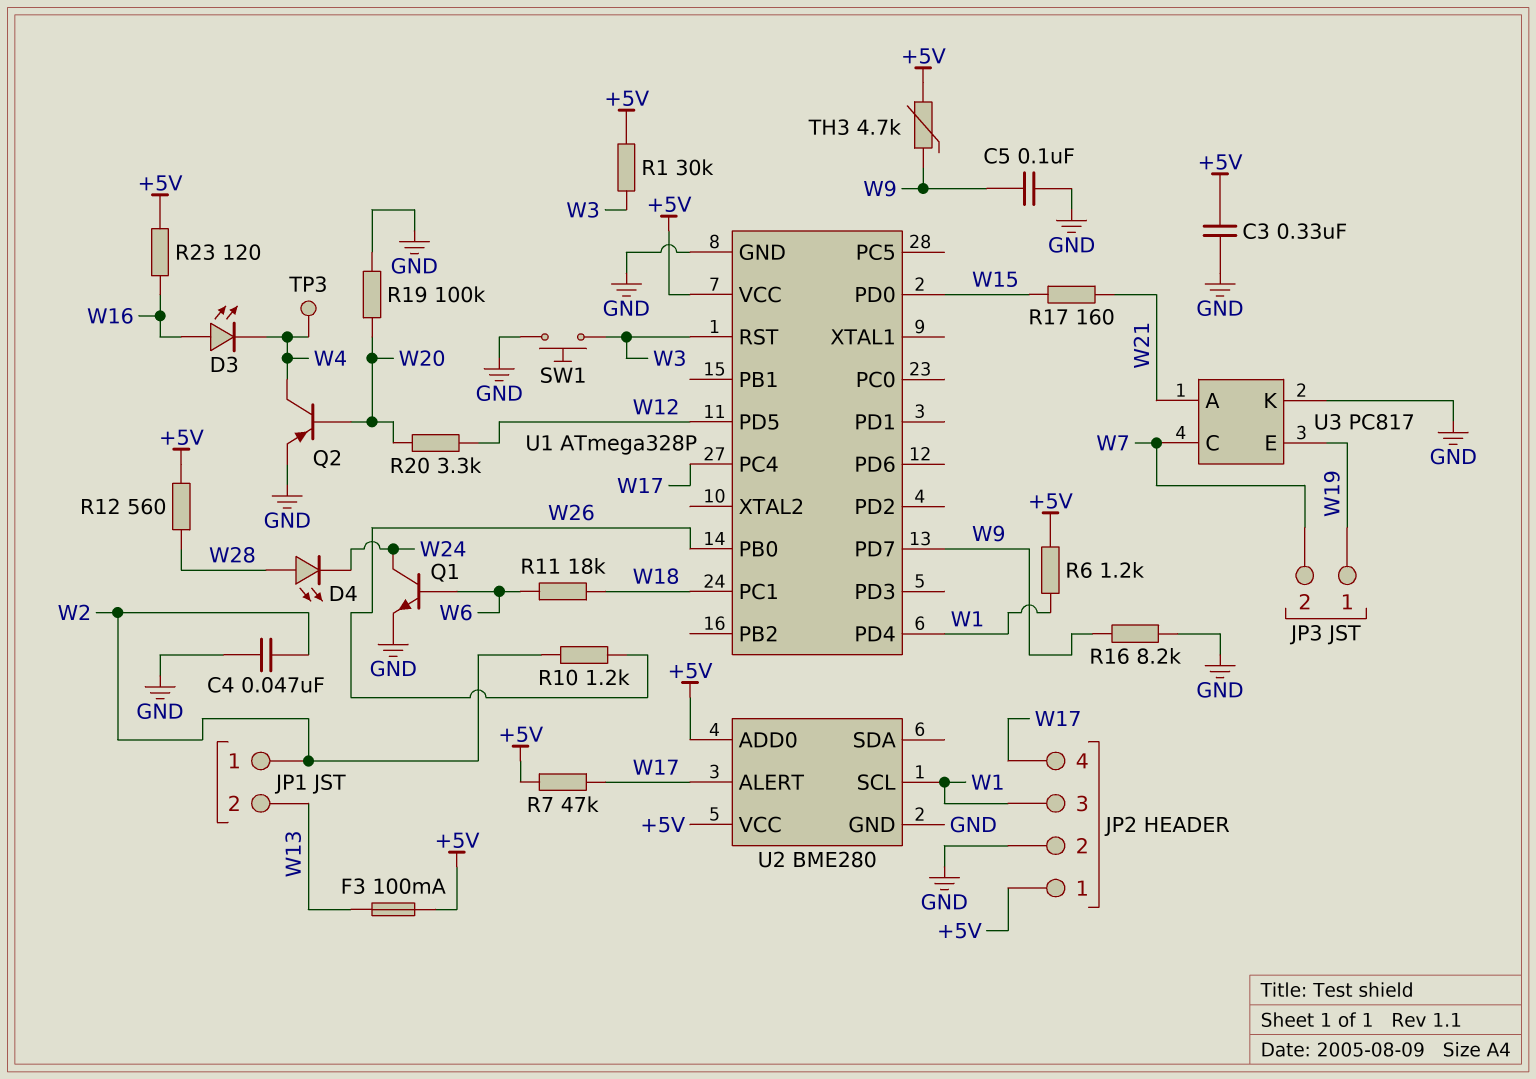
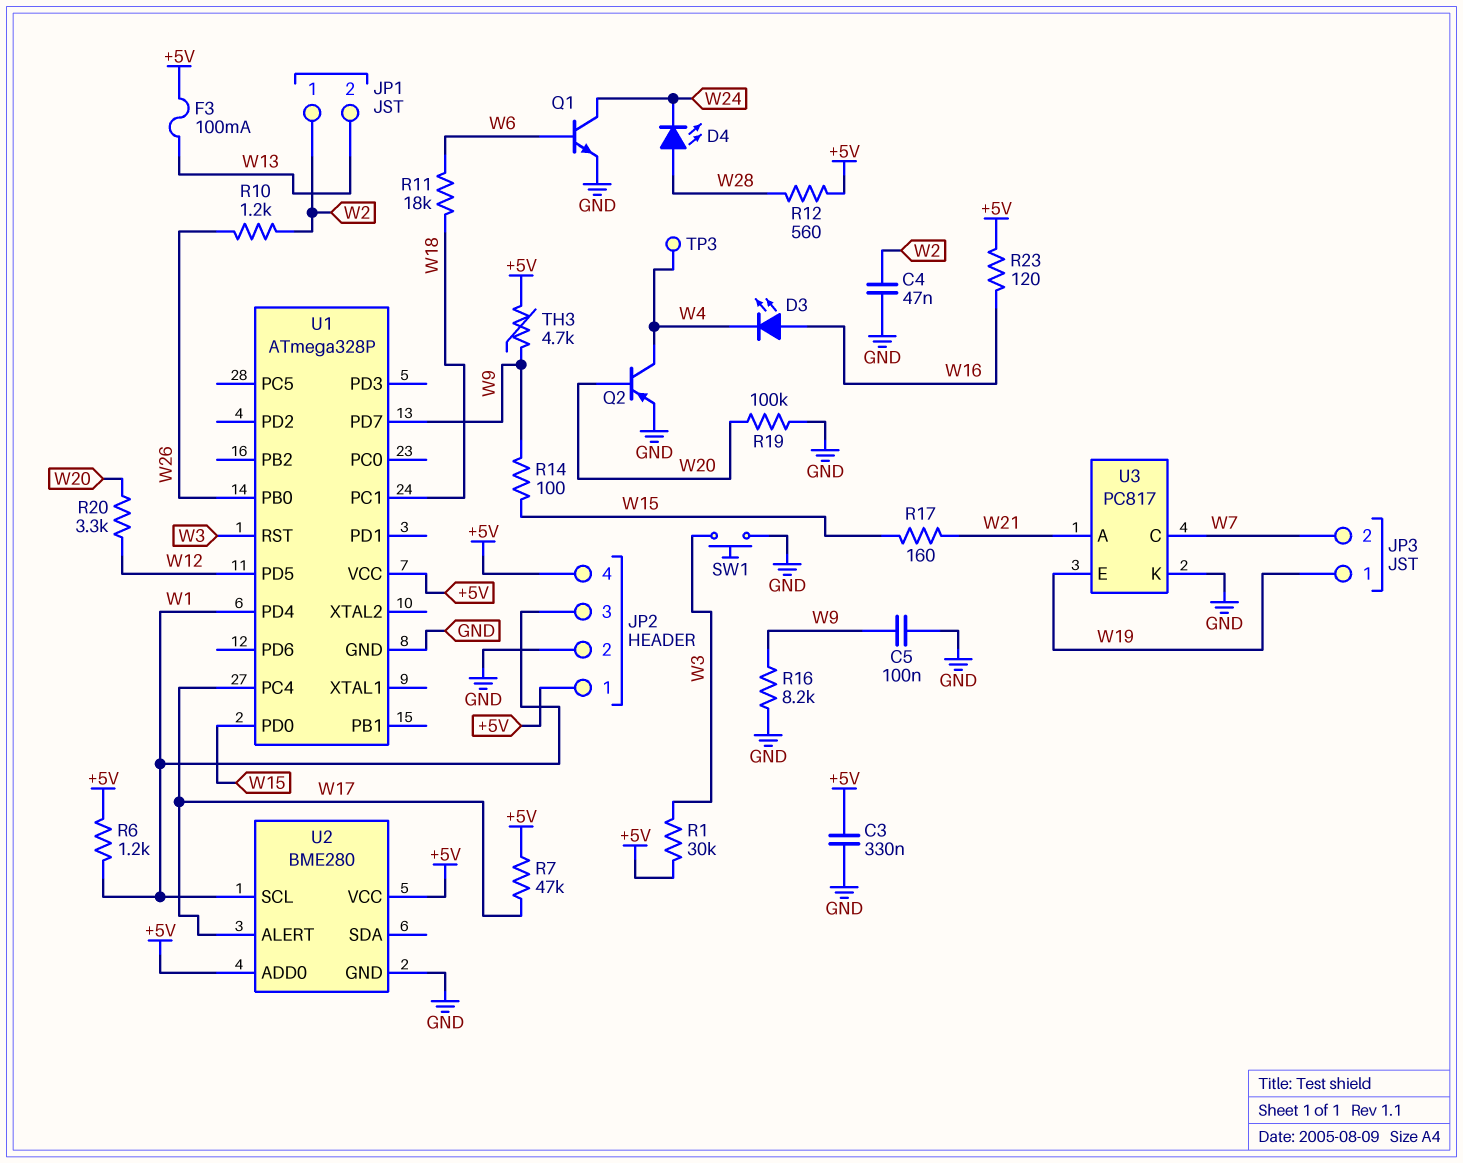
JP2 pin 4: W17 -> +5V
R14: none -> 100 (W9, W15)

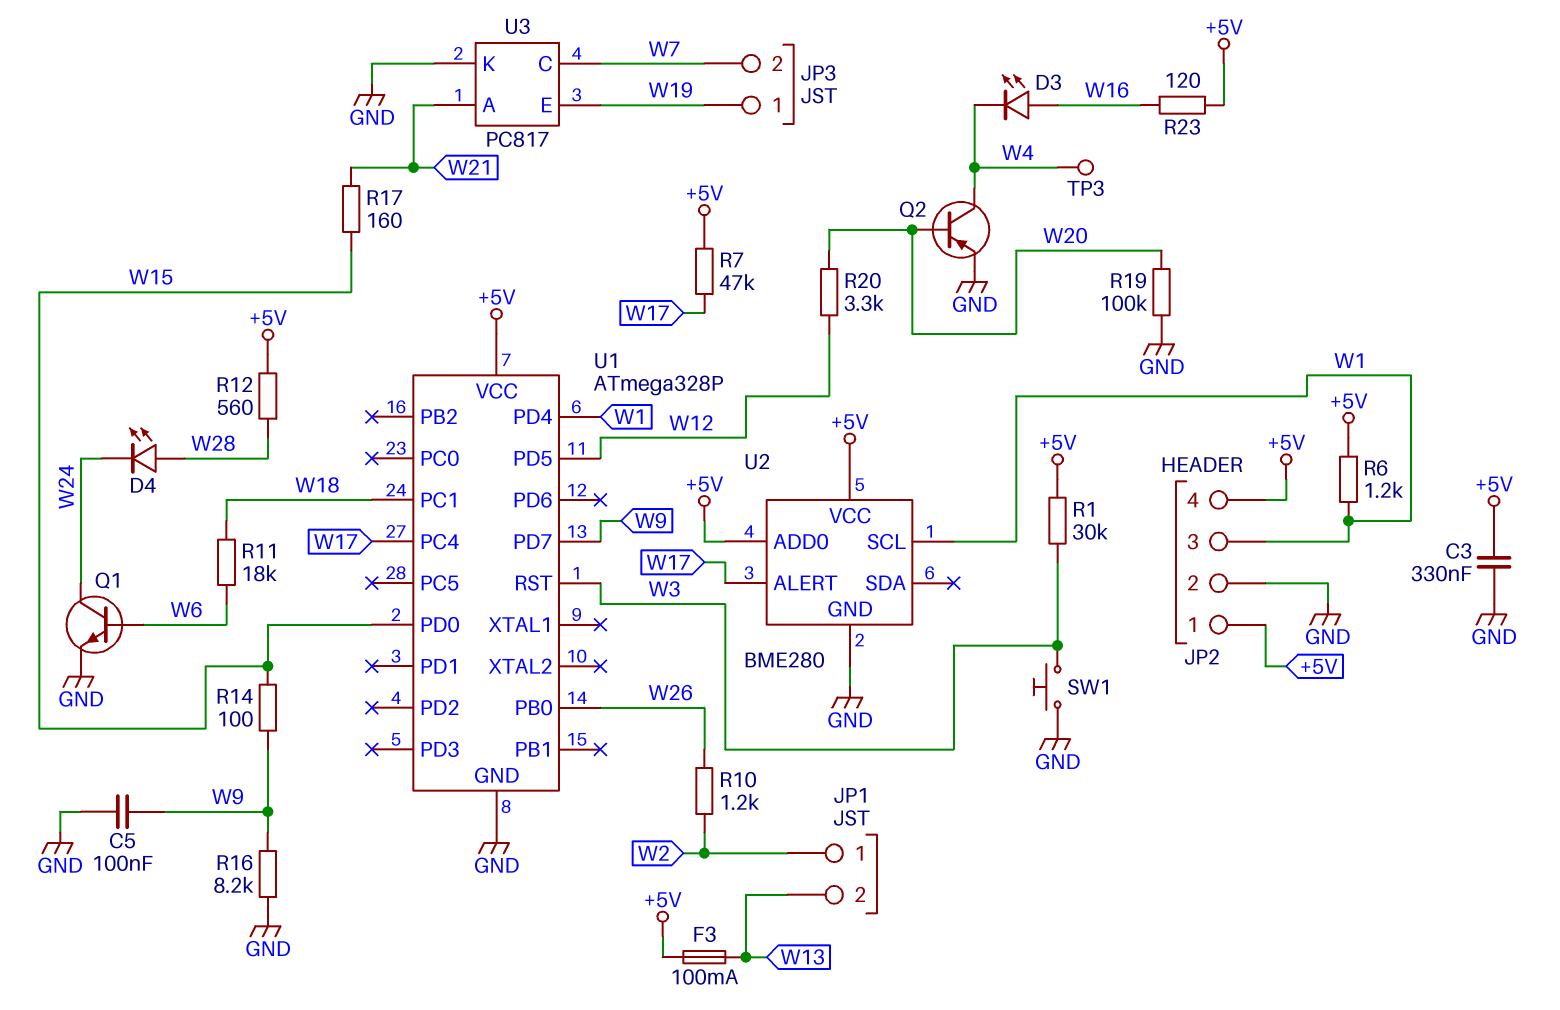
C4: 47nF (GND, W2) -> none
TH3: 4.7k (+5V, W9) -> none

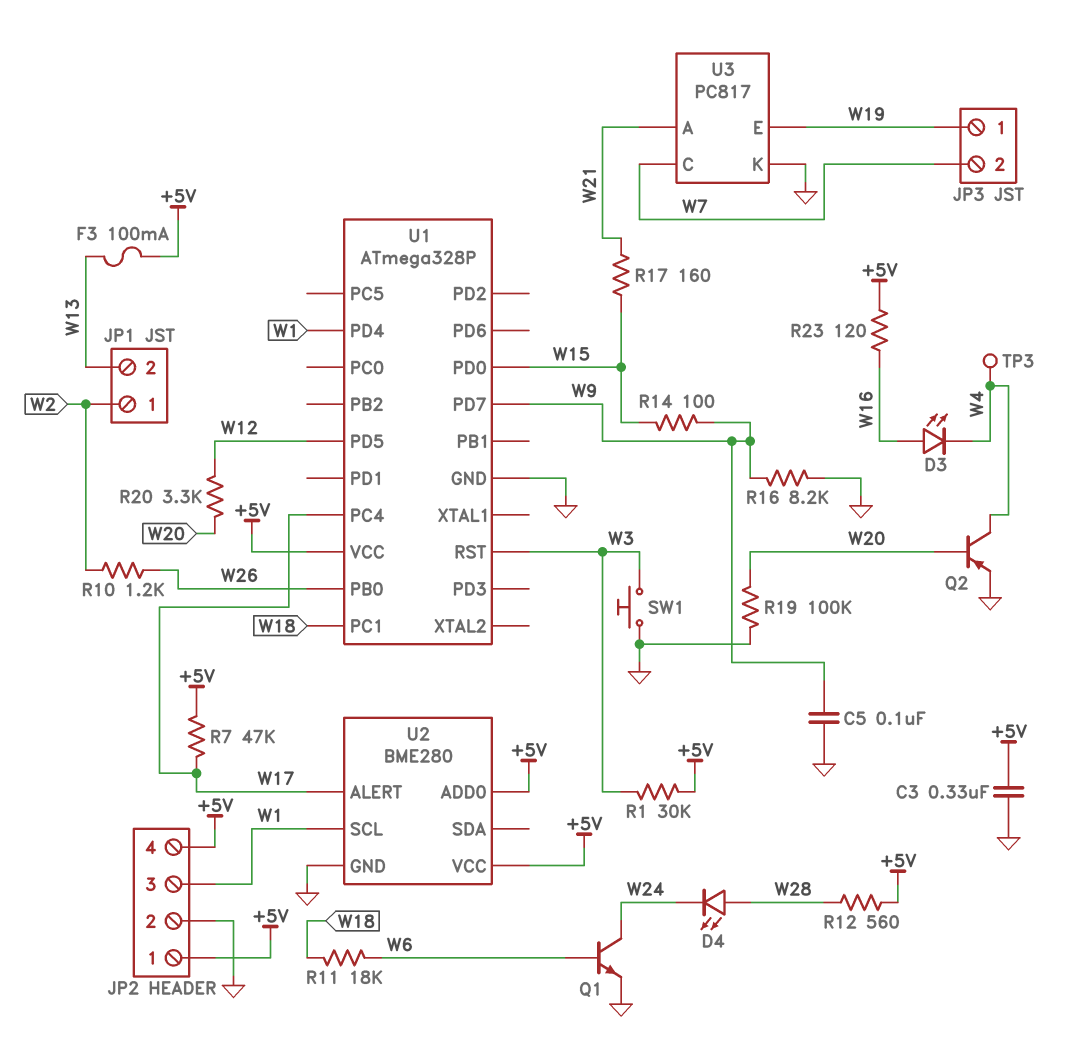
R6: 1.2k (+5V, W1) -> none

